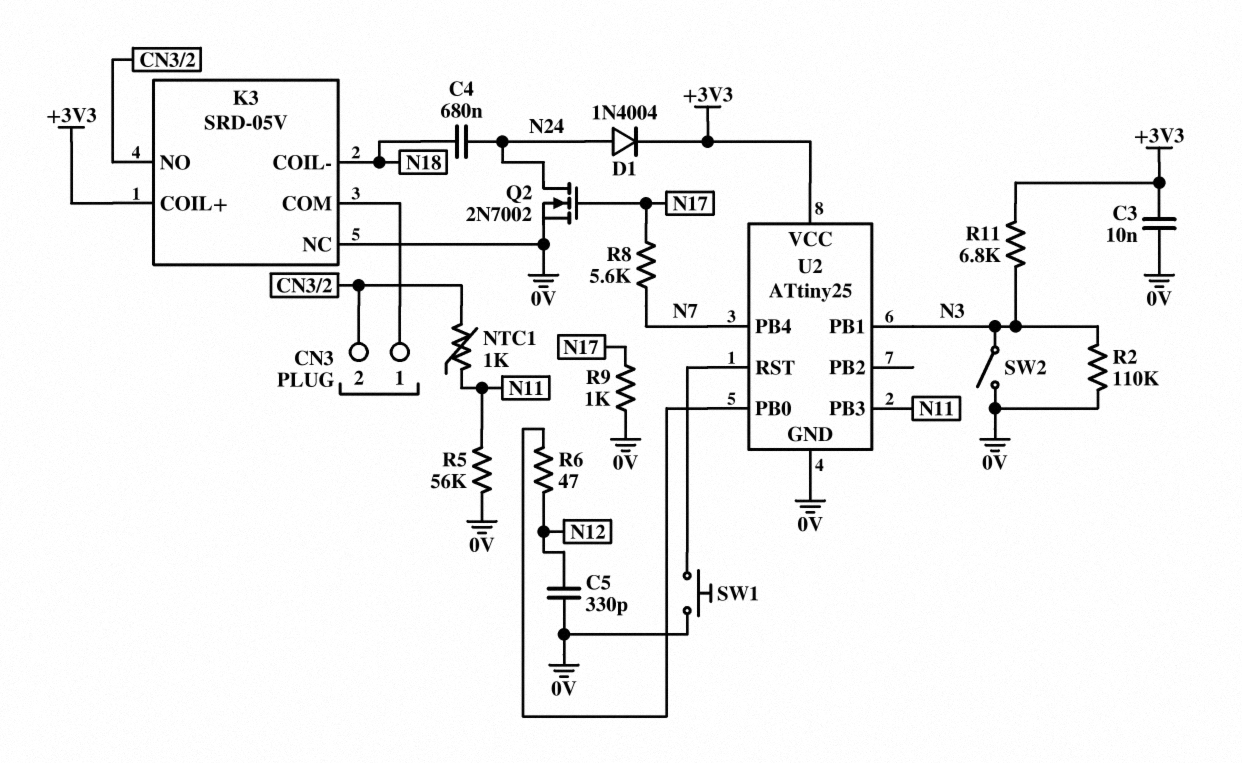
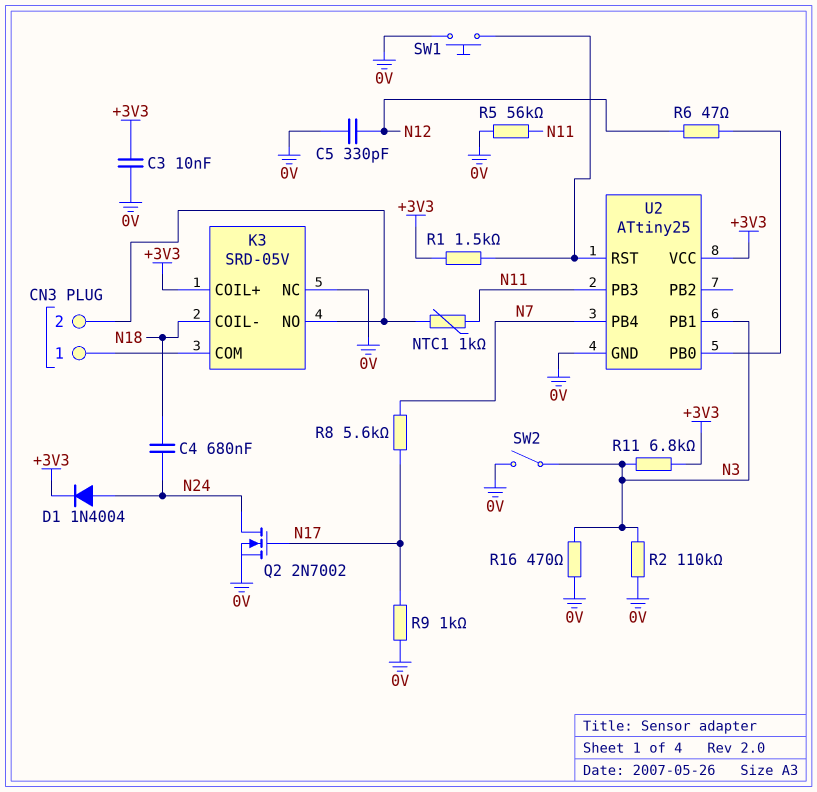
R1: none -> 1.5k (+3V3, U2/RST)
R16: none -> 470 (0V, N3)

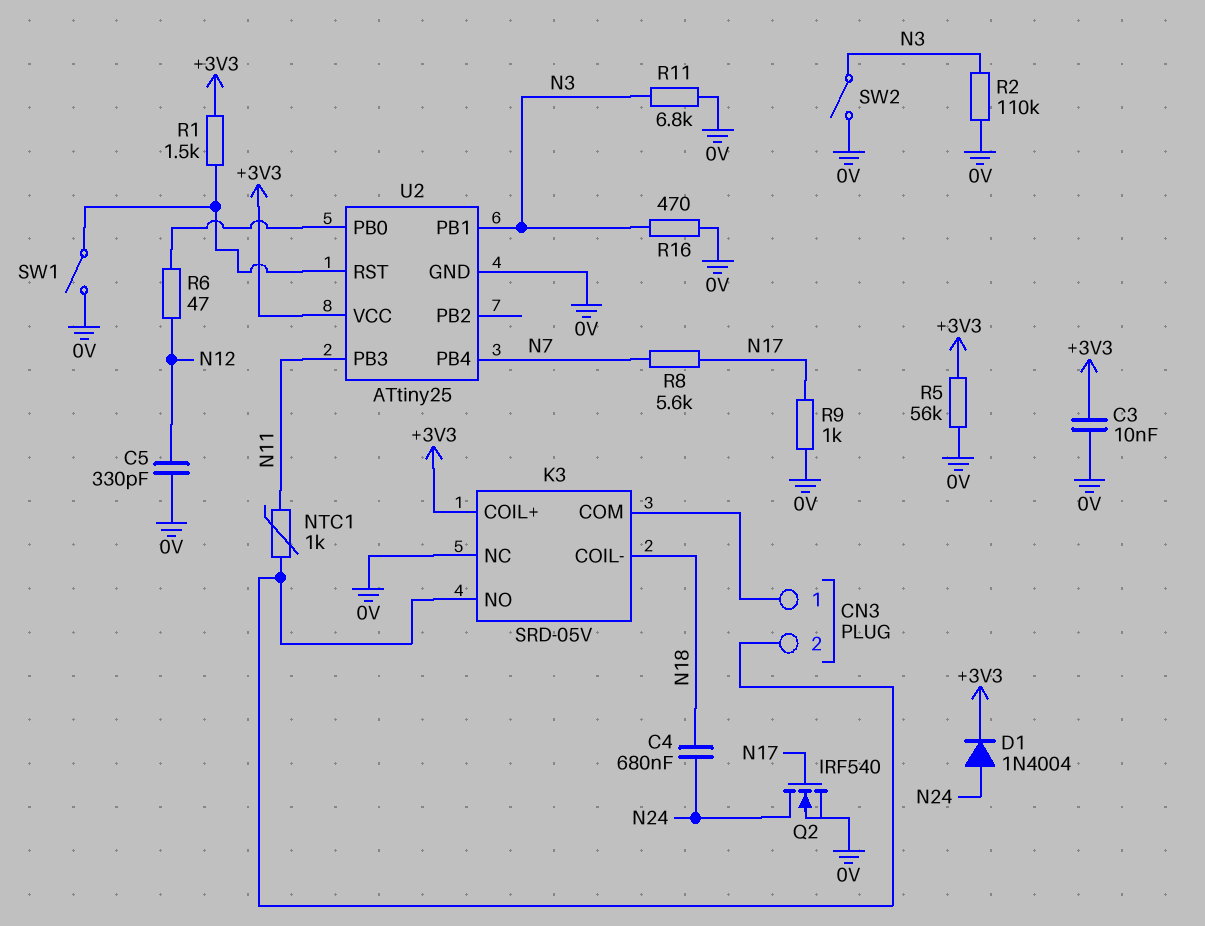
Q2: NMOS 2N7002 (G N17, D N24, S 0V) -> NMOS IRF540 (G N17, D N24, S 0V)
R5: 56k (0V, N11) -> 56k (+3V3, 0V)
R11: 6.8k (+3V3, N3) -> 6.8k (0V, N3)
SW1: button (0V, U2/RST) -> switch (0V, U2/RST)

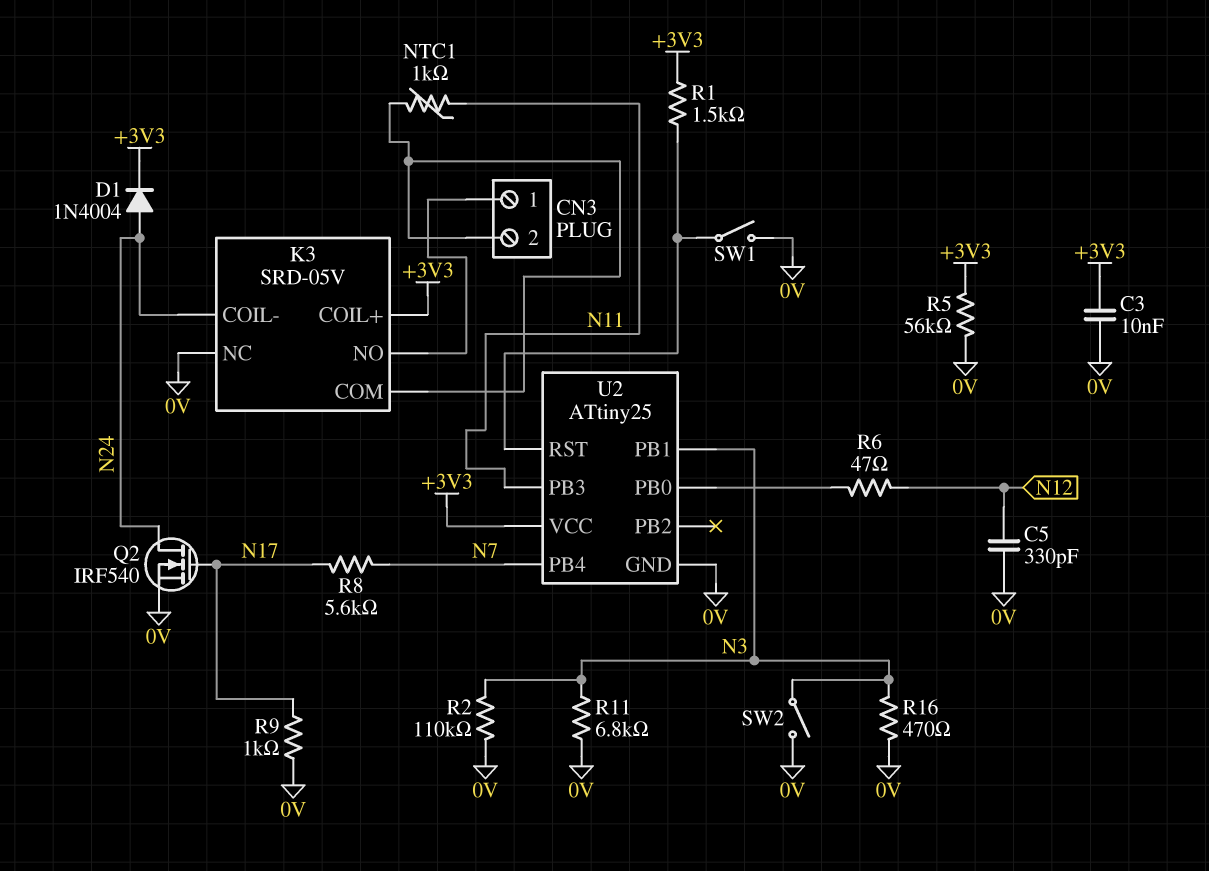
C4: 680nF (N18, N24) -> none
K3 pin COIL-: N18 -> N24
K3 pin COM: CN3/1 -> CN3/2
K3 pin NO: CN3/2 -> CN3/1

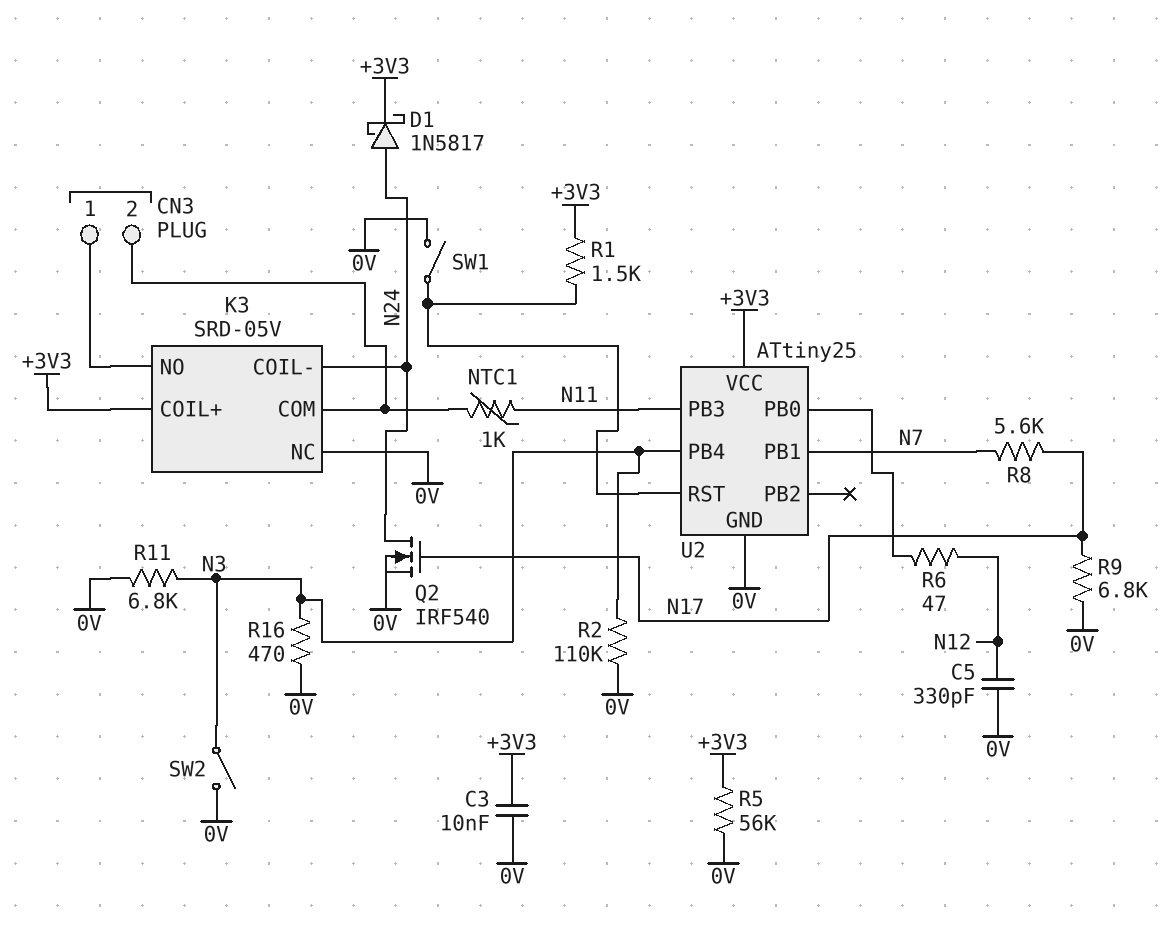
D1: diode 1N4004 (A N24, K +3V3) -> schottky 1N5817 (A N24, K +3V3)
R9: 1k (0V, N17) -> 6.8k (0V, N17)
U2 pin PB1: N3 -> N7
U2 pin PB4: N7 -> N3

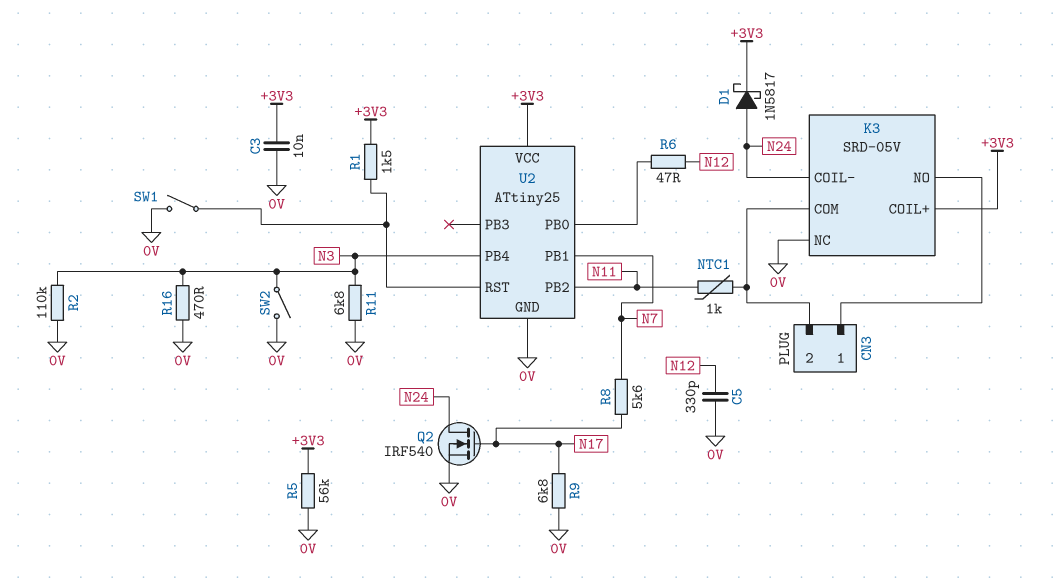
U2 pin PB2: none -> N11
U2 pin PB3: N11 -> none

